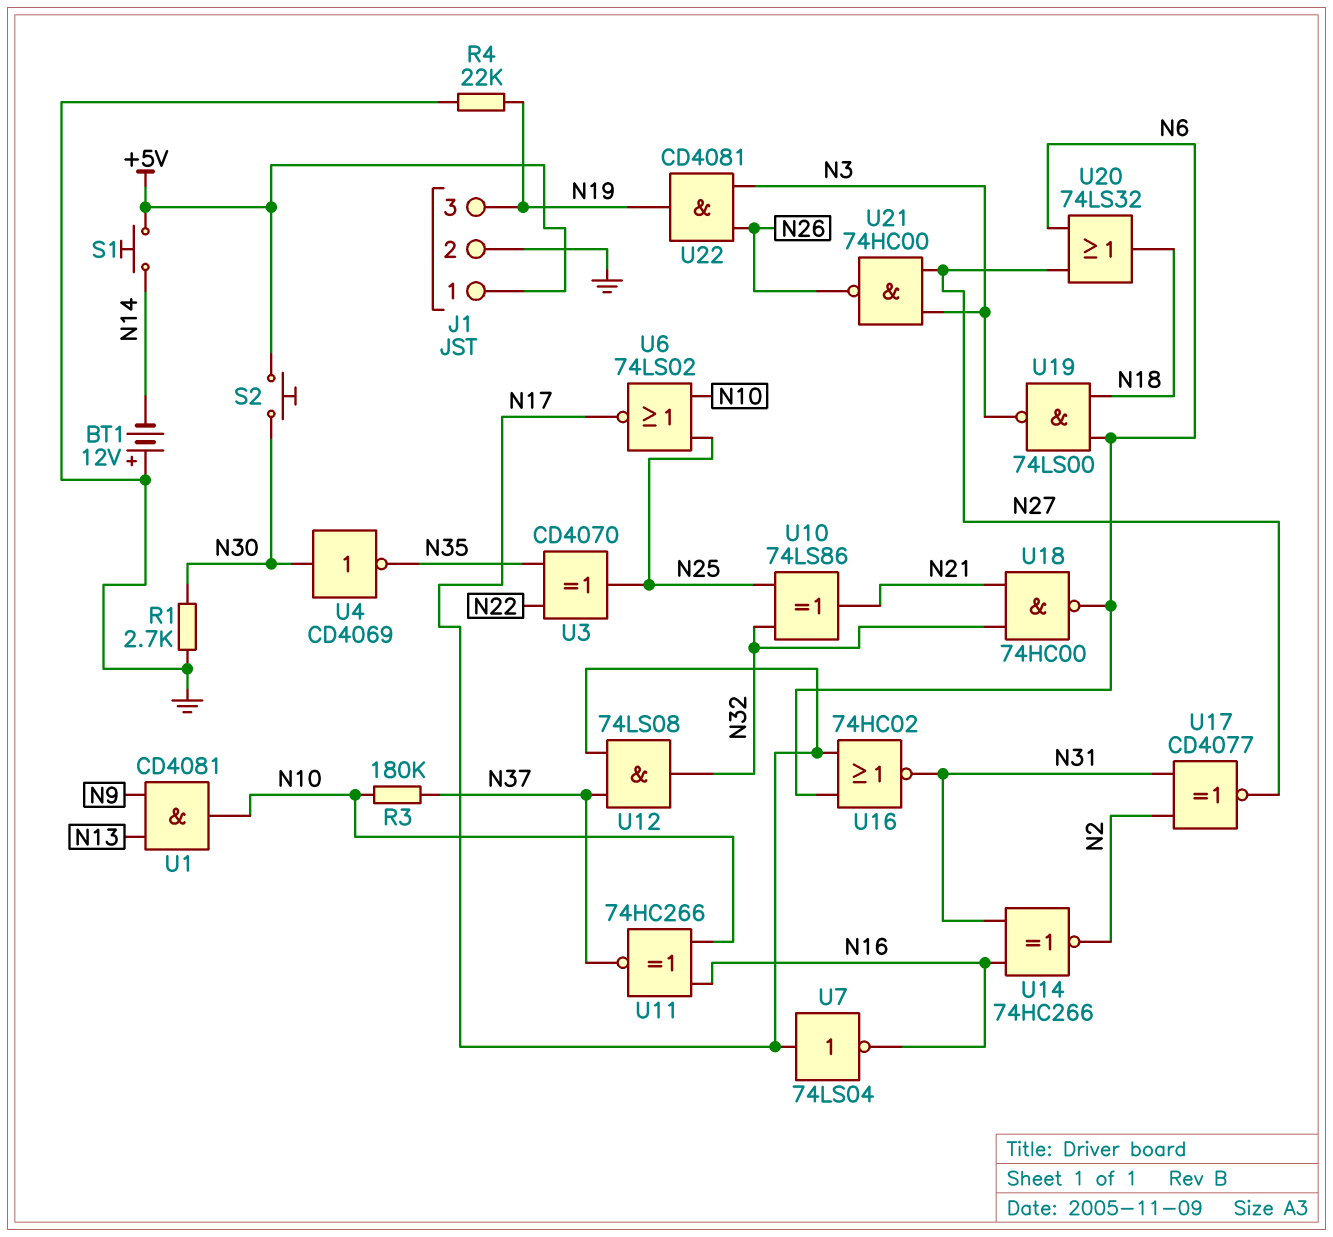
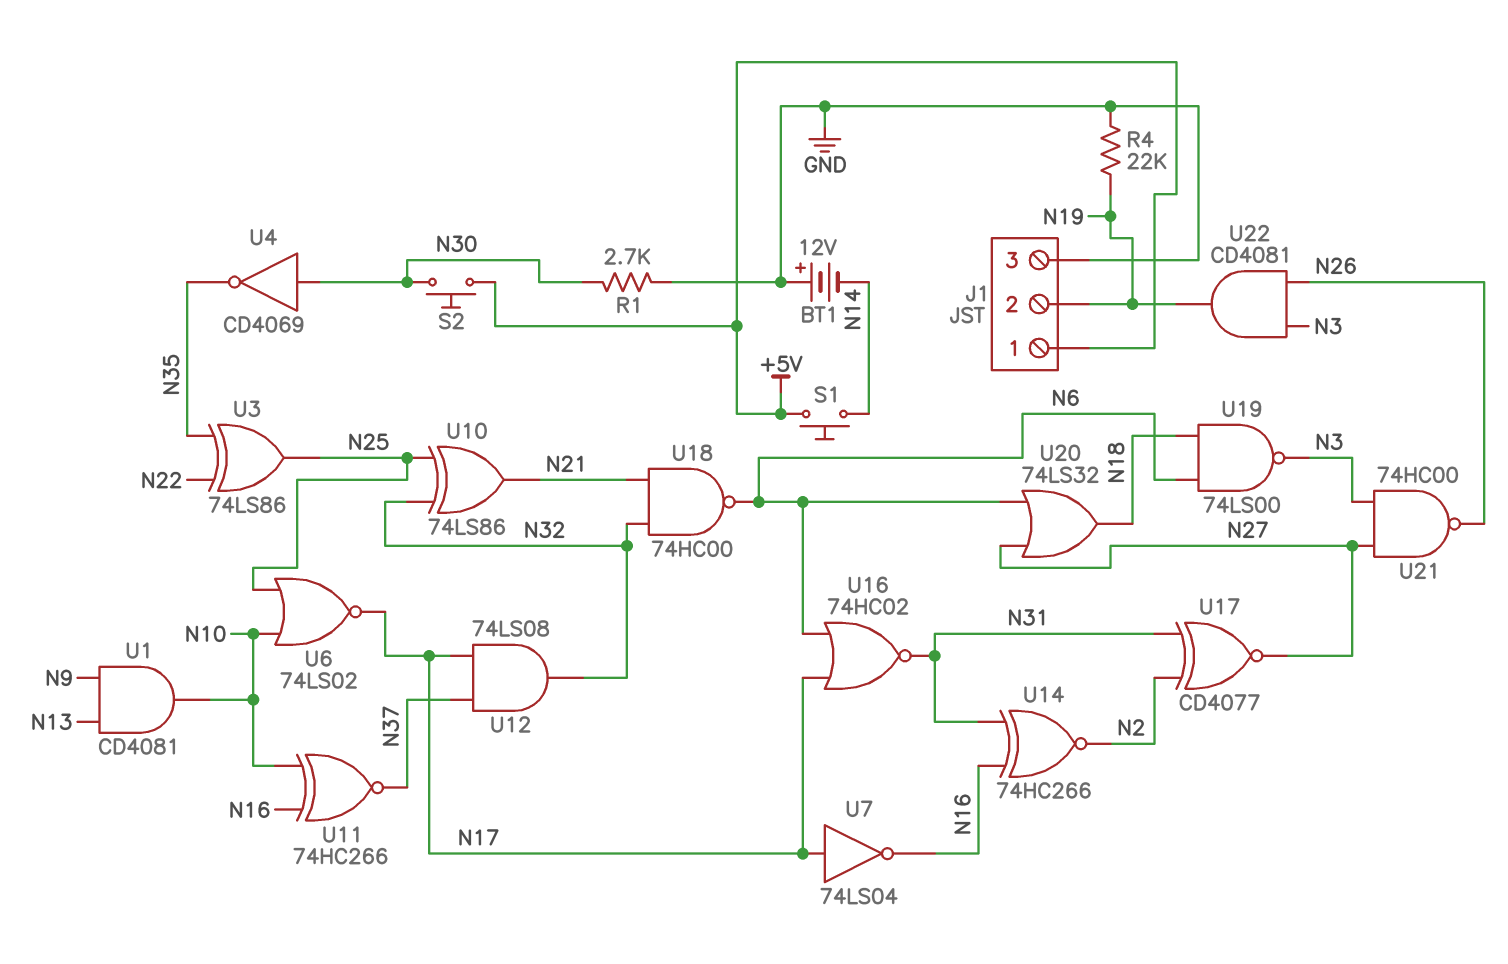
J1 pin 2: GND -> N19
J1 pin 3: N19 -> GND
R3: 180k (N10, N37) -> none
U3: XOR CD4070 (in N22, in N35, out N25) -> XOR 74LS86 (in N22, in N35, out N25)

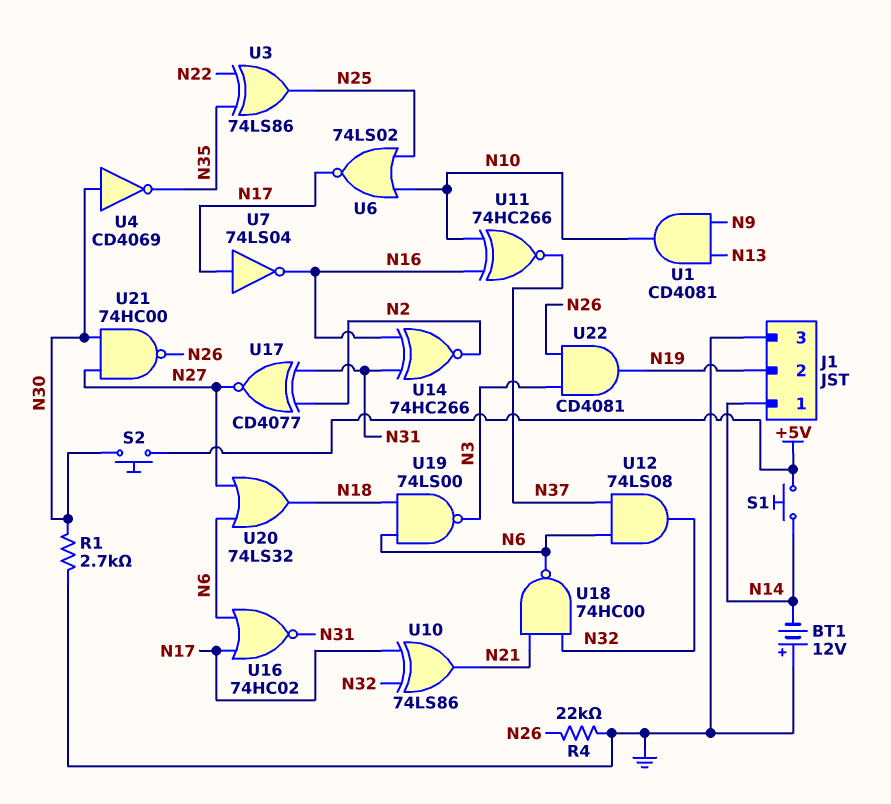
J1 pin 1: +5V -> N14
R4: 22k (GND, N19) -> 22k (GND, N26)
U10: XOR 74LS86 (in N25, in N32, out N21) -> XOR 74LS86 (in N17, in N32, out N21)
U12: AND 74LS08 (in N17, in N37, out N32) -> AND 74LS08 (in N6, in N37, out N32)
U21: NAND 74HC00 (in N3, in N27, out N26) -> NAND 74HC00 (in N27, in N30, out N26)

